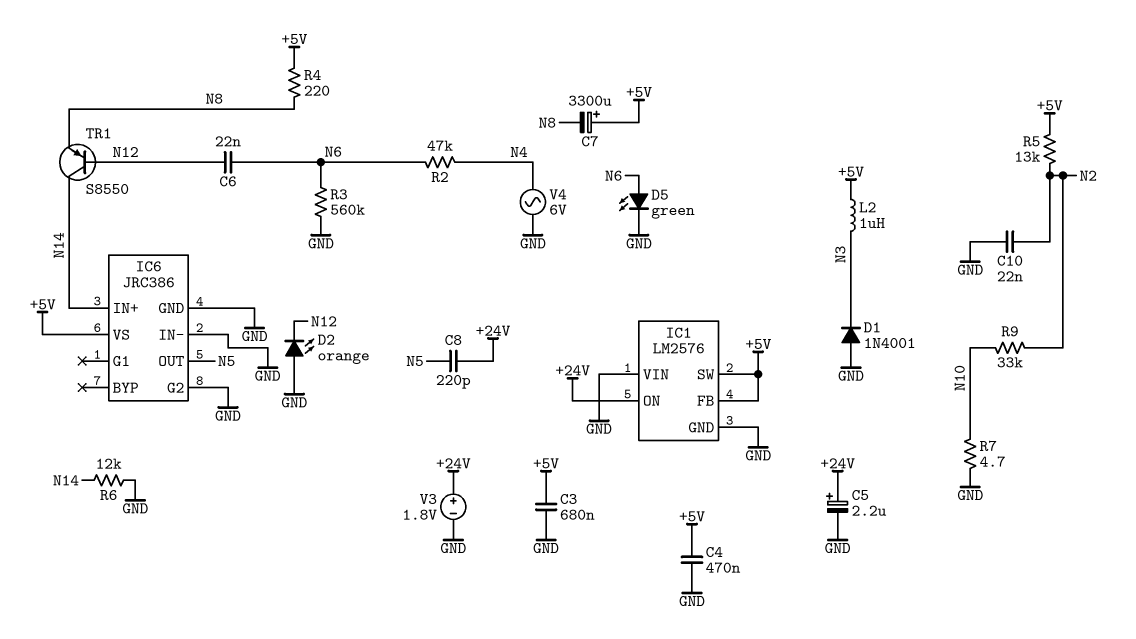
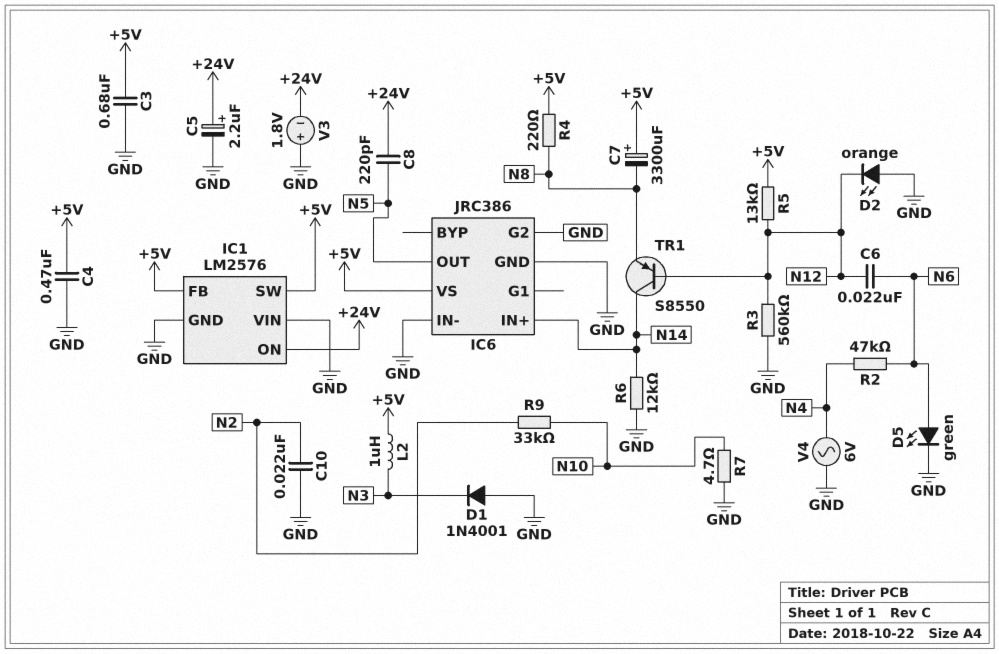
R3: 560k (GND, N6) -> 560k (GND, N12)
R5: 13k (+5V, N2) -> 13k (+5V, N12)
V3: 1.8V (plus +24V, minus GND) -> 1.8V (plus GND, minus +24V)

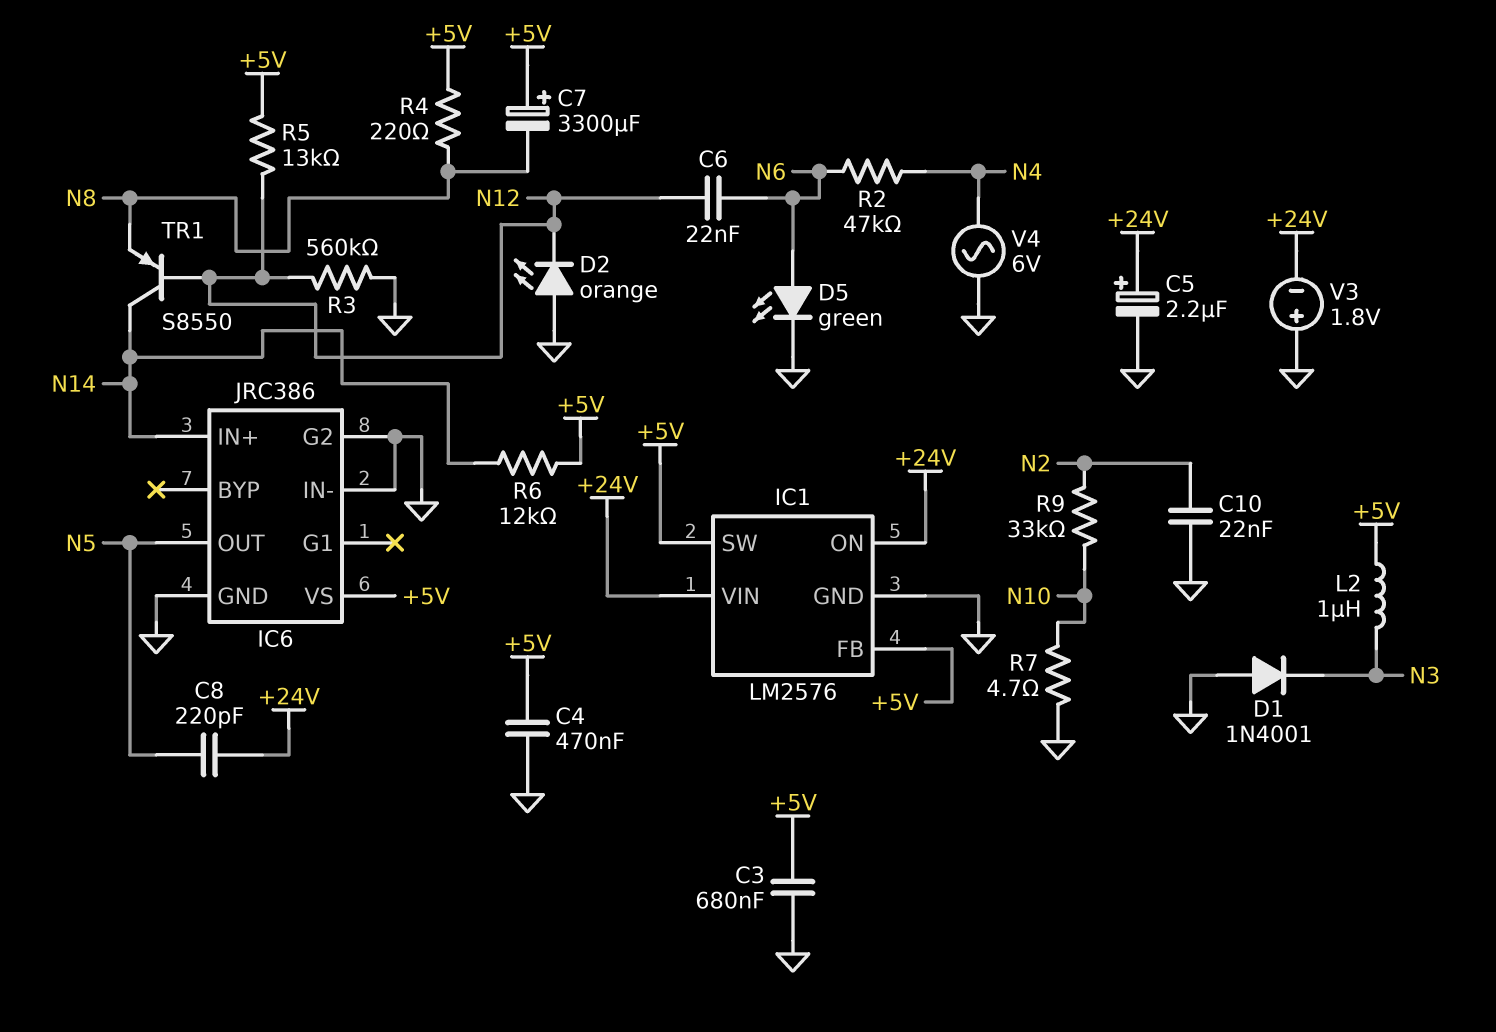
IC1 pin VIN: GND -> +24V
R6: 12k (GND, N14) -> 12k (+5V, N14)

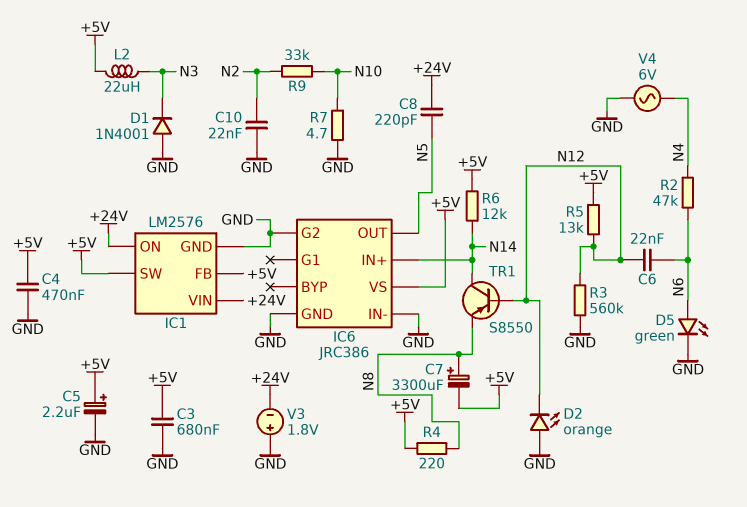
C5: 2.2uF (plus +24V, minus GND) -> 2.2uF (plus +5V, minus GND)
C7: 3300uF (plus +5V, minus N8) -> 3300uF (plus N8, minus +5V)
L2: 1uH (+5V, N3) -> 22uH (+5V, N3)

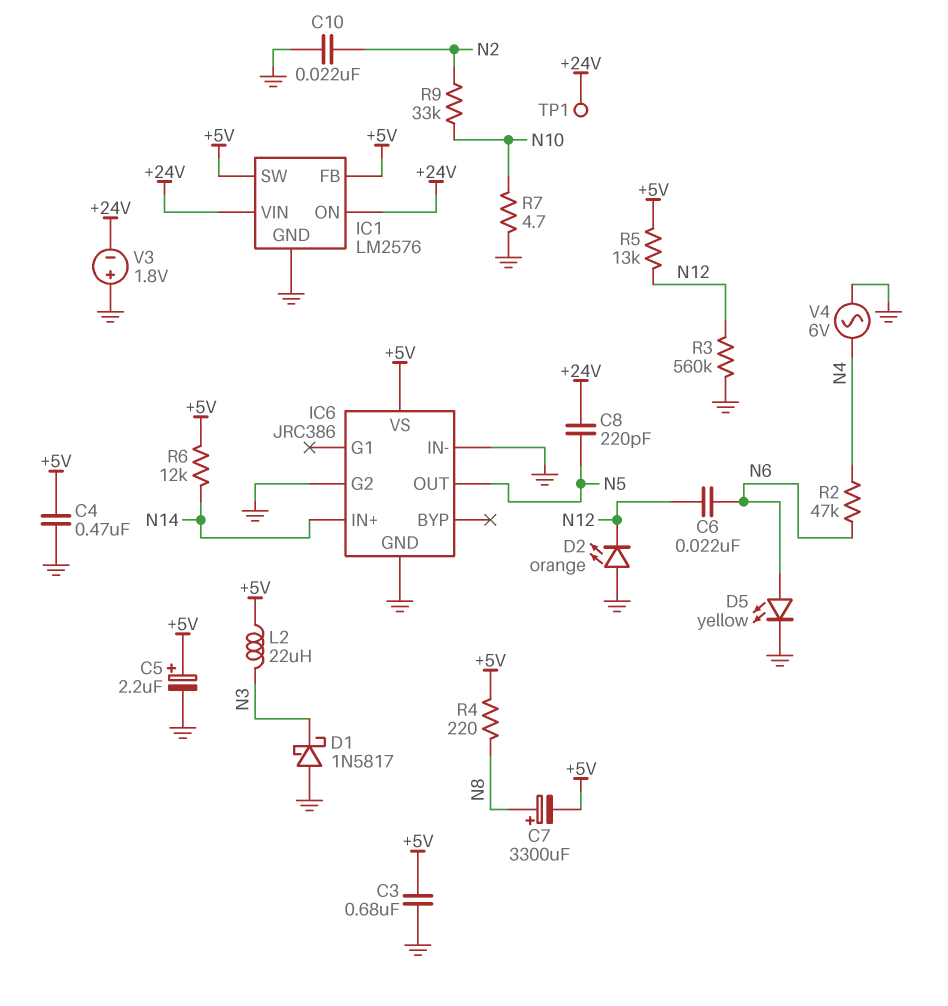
D1: diode 1N4001 (A GND, K N3) -> schottky 1N5817 (A GND, K N3)
D5: LED green (A N6, K GND) -> LED yellow (A N6, K GND)
TP1: none -> test point (+24V)
TR1: PNP S8550 (B N12, C N14, E N8) -> none

